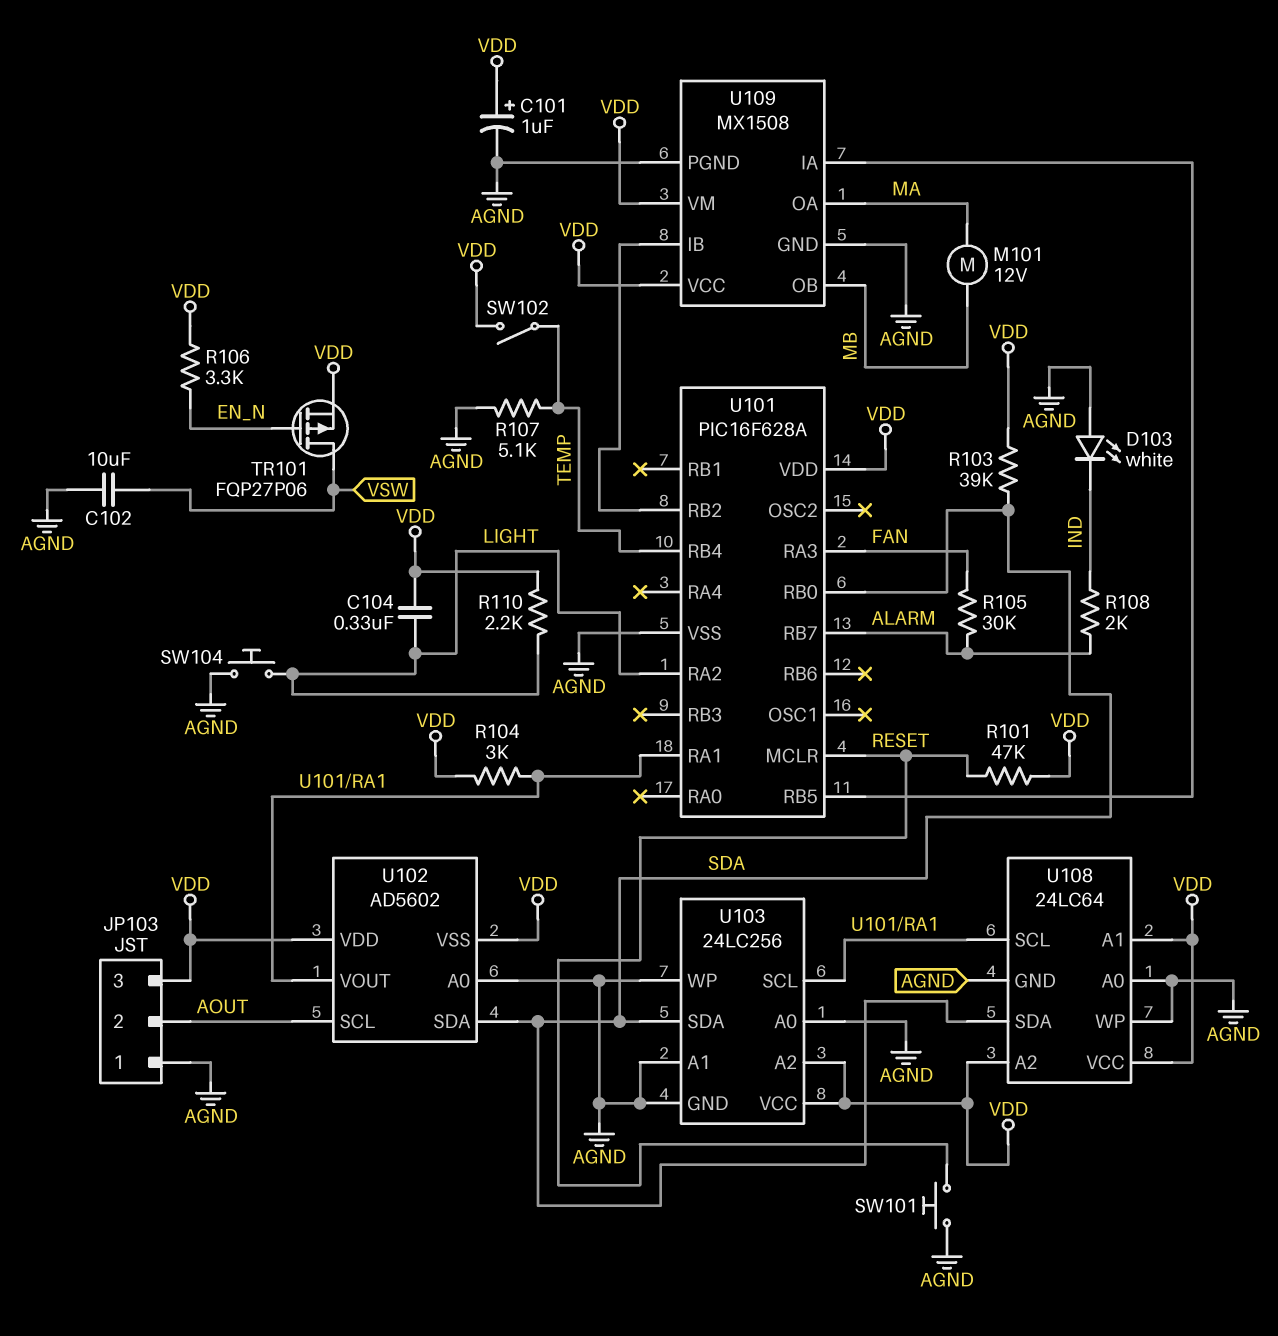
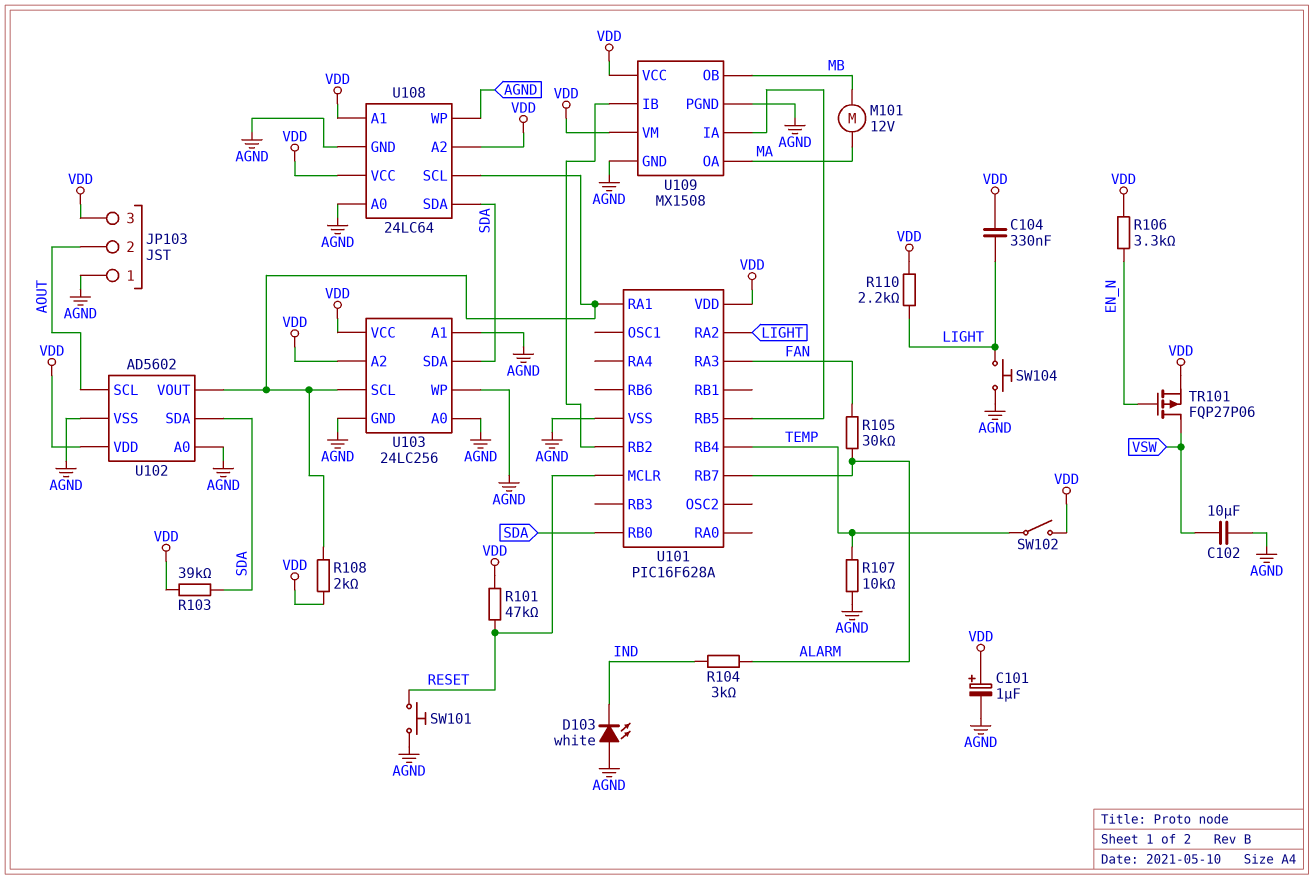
R104: 3k (U101/RA1, VDD) -> 3k (ALARM, IND)
R107: 5.1k (AGND, TEMP) -> 10k (AGND, TEMP)
R108: 2k (ALARM, IND) -> 2k (U101/RA1, VDD)
U102 pin VSS: VDD -> AGND

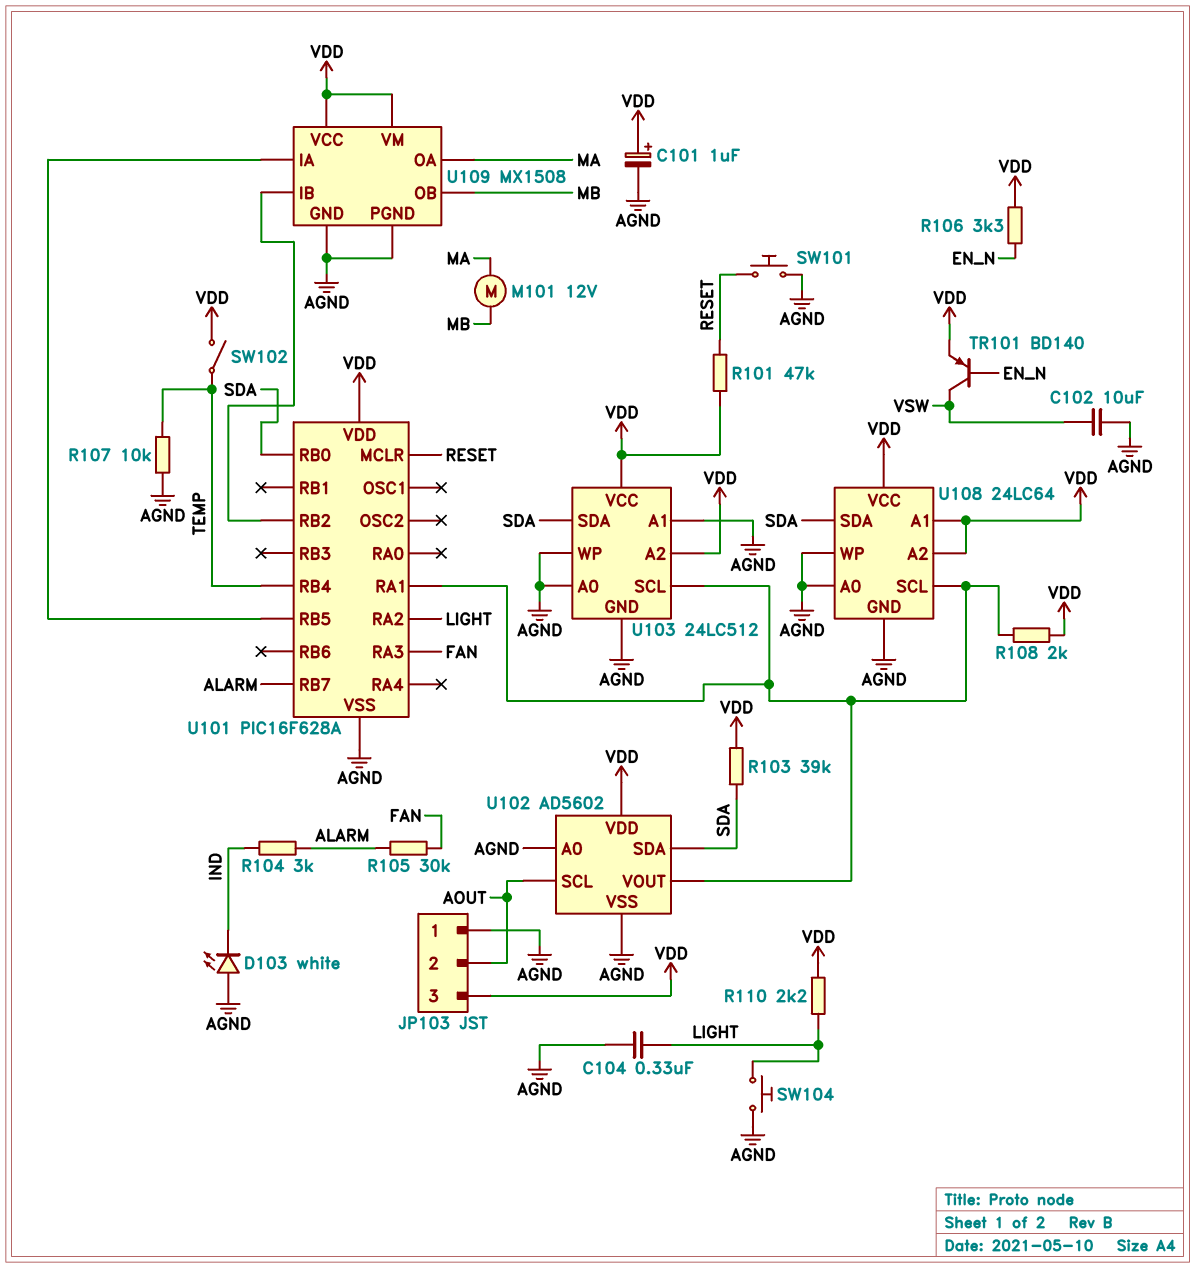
C104: 330nF (LIGHT, VDD) -> 330nF (AGND, LIGHT)
TR101: PMOS FQP27P06 (G EN_N, D VSW, S VDD) -> PNP BD140 (B EN_N, C VSW, E VDD)
U103: 24LC256 -> 24LC512

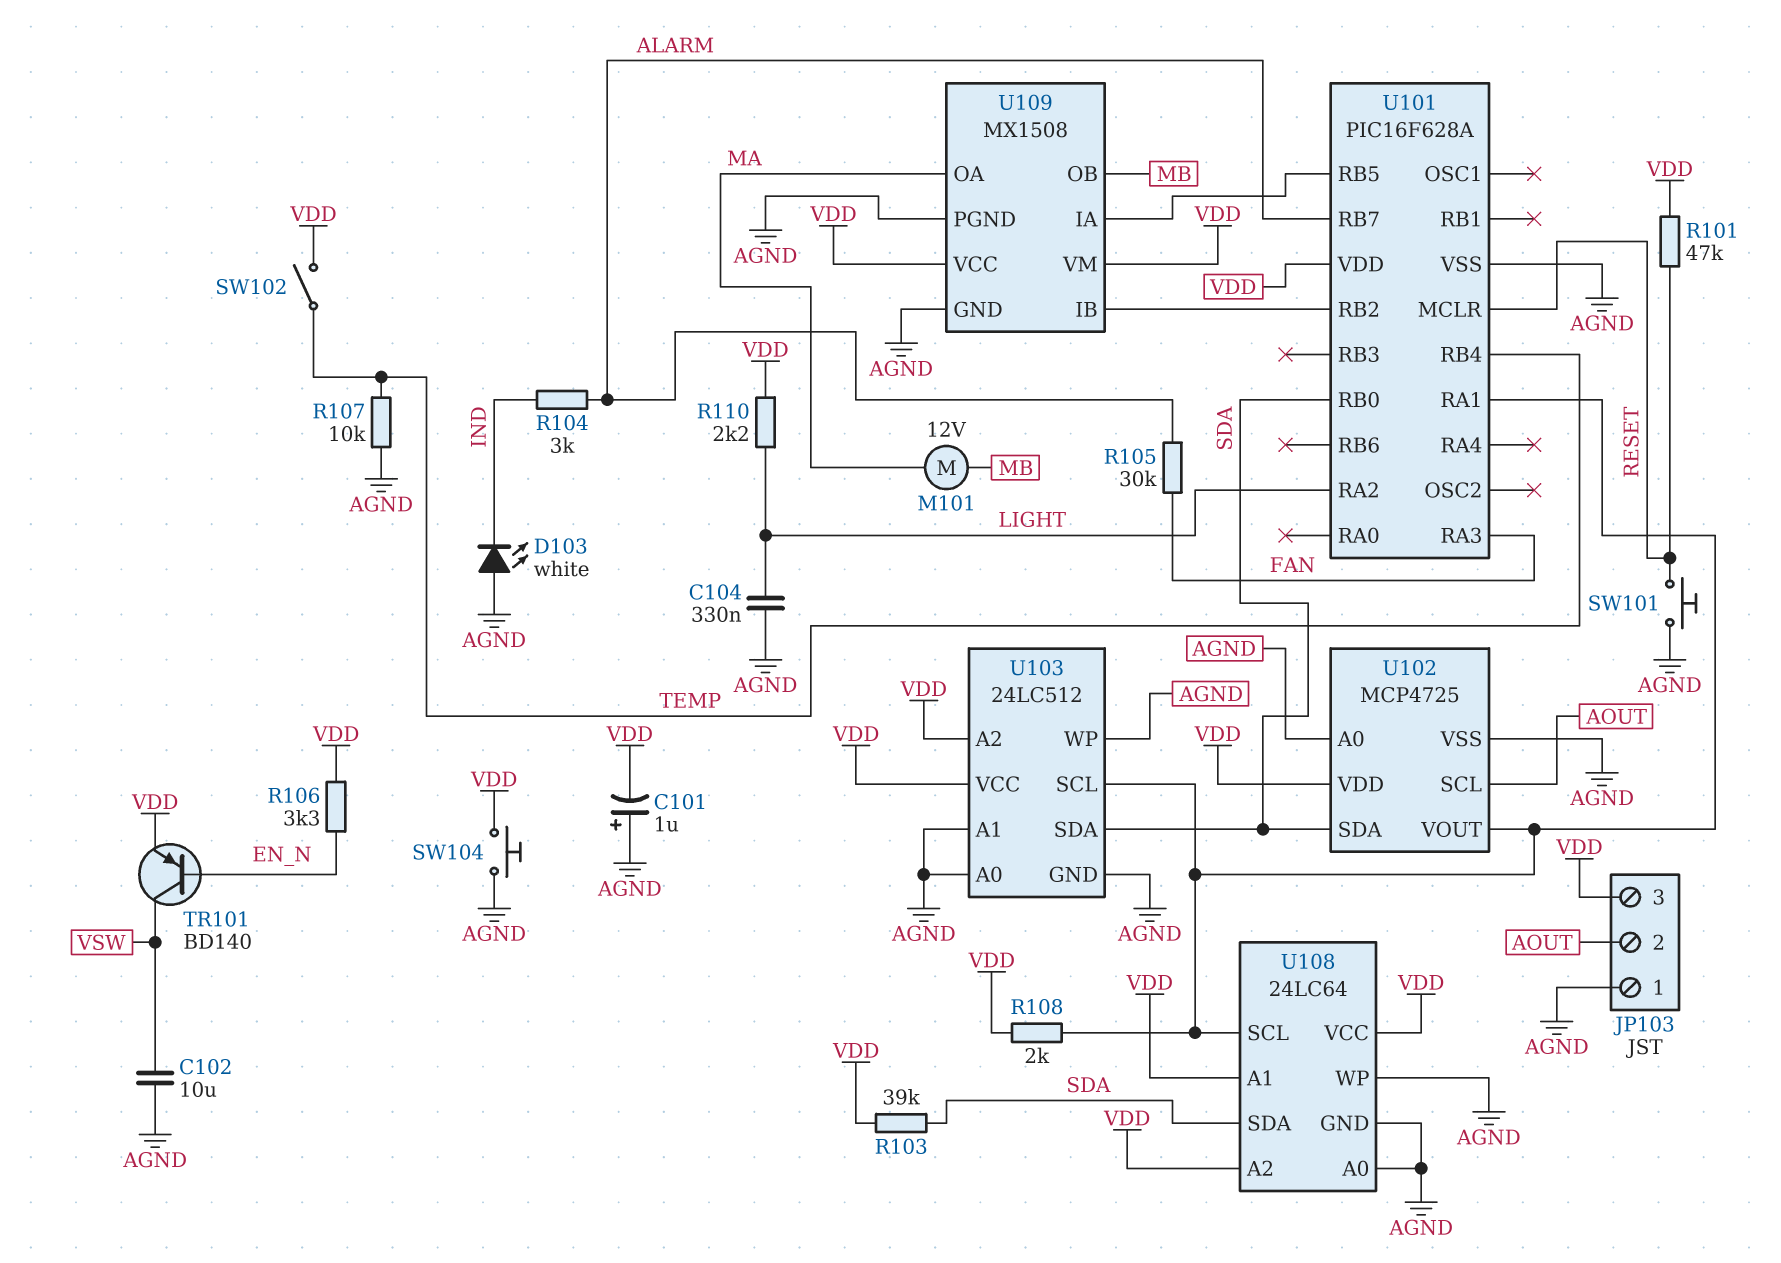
C101: 1uF (plus VDD, minus AGND) -> 1uF (plus AGND, minus VDD)
SW104: button (AGND, LIGHT) -> button (AGND, VDD)
U102: AD5602 -> MCP4725

